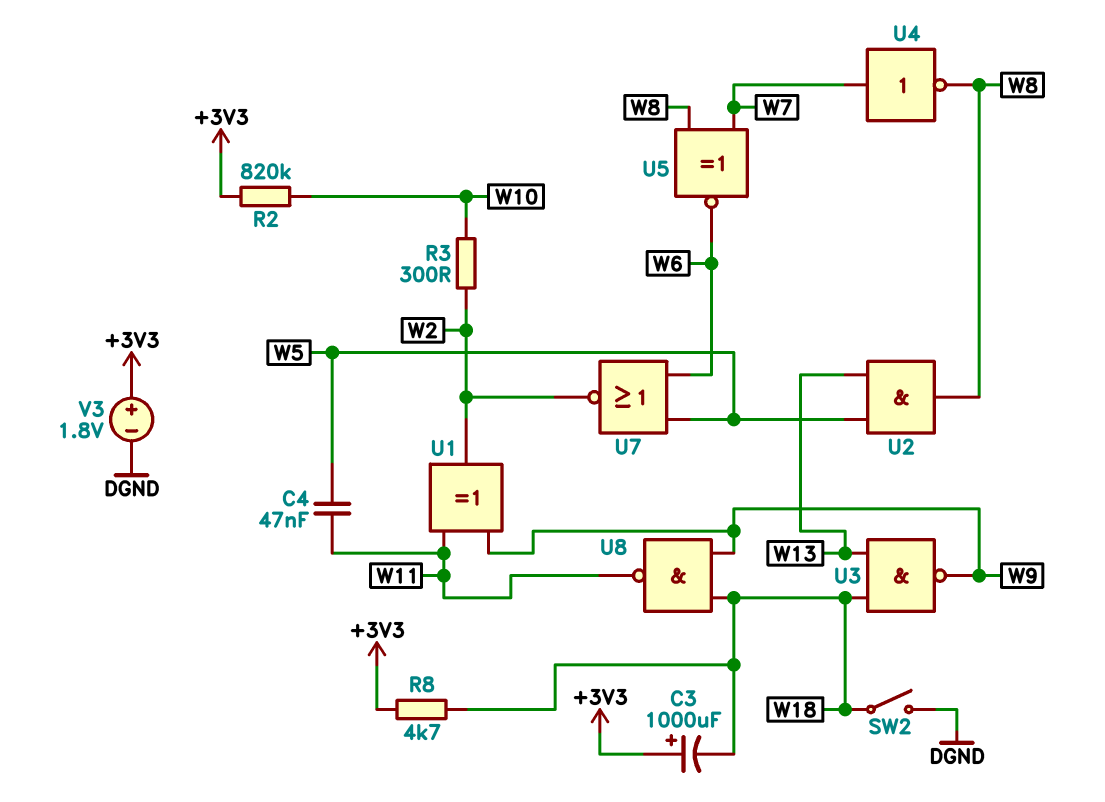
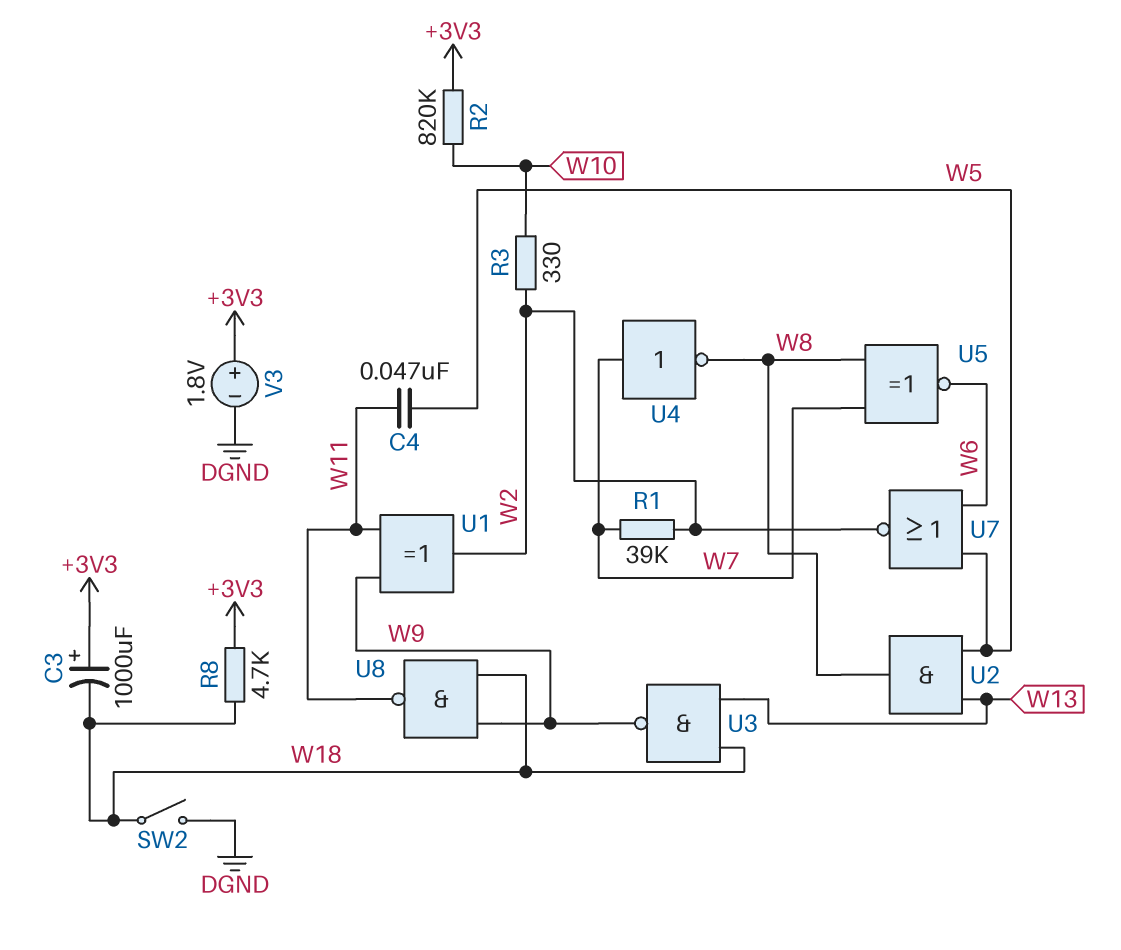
R1: none -> 39k (W2, W7)
R3: 300 (W2, W10) -> 330 (W2, W10)

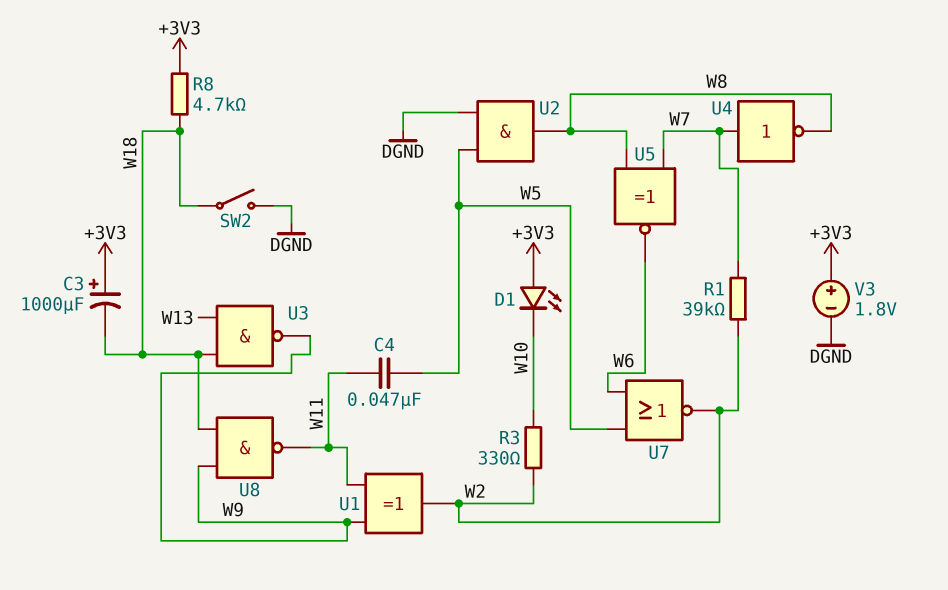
D1: none -> LED (A +3V3, K W10)
R2: 820k (+3V3, W10) -> none
U2: AND (in W5, in W13, out W8) -> AND (in DGND, in W5, out W8)

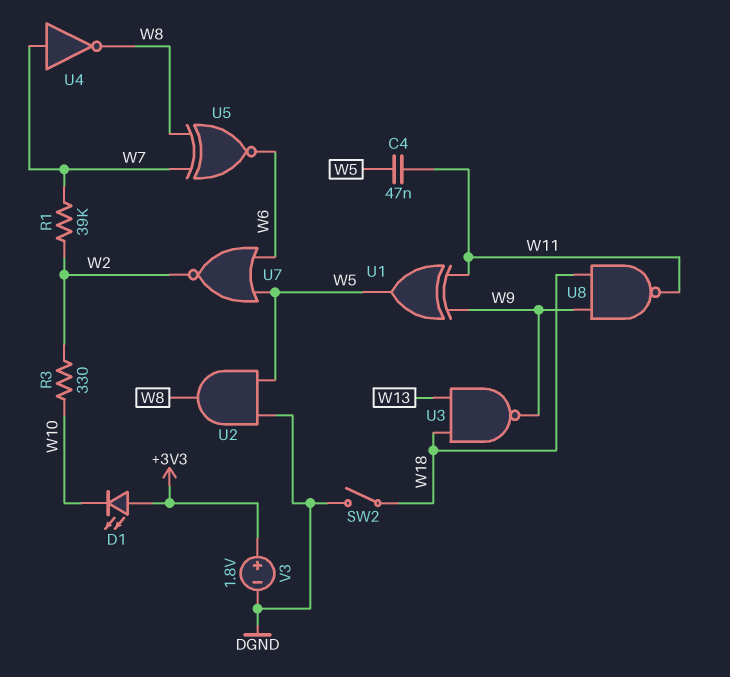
C3: 1000uF (plus +3V3, minus W18) -> none
R8: 4.7k (+3V3, W18) -> none
U1: XOR (in W9, in W11, out W2) -> XOR (in W9, in W11, out W5)

